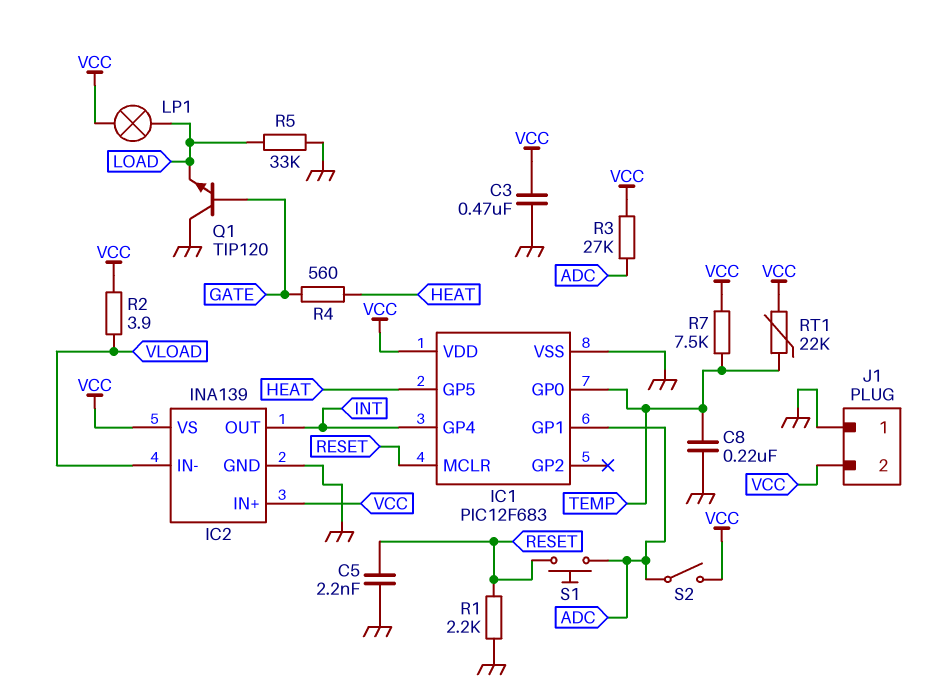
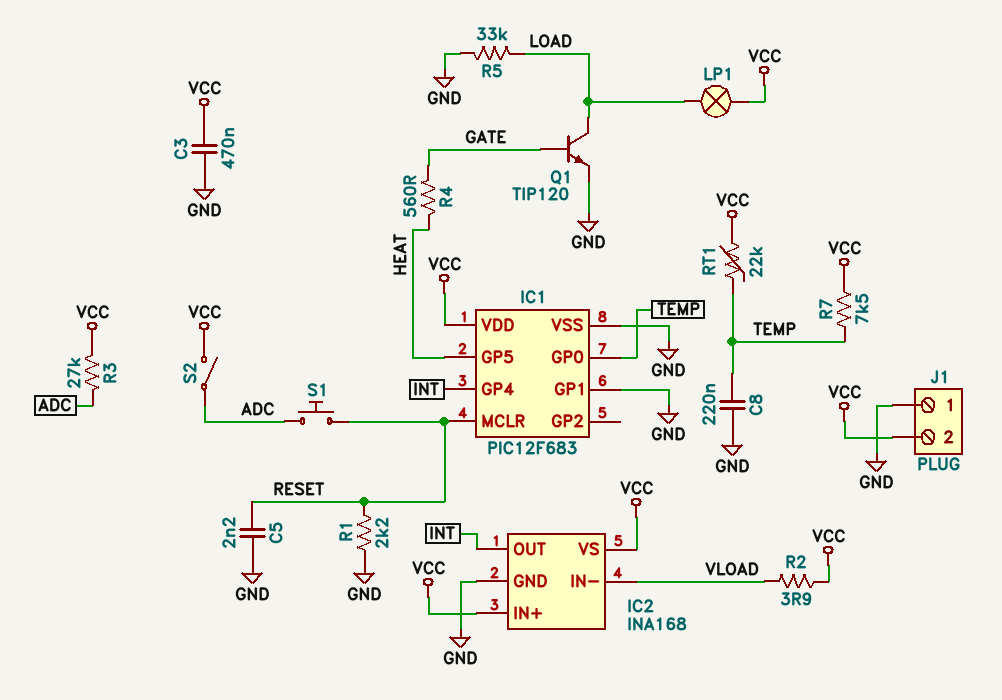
IC1 pin GP1: ADC -> GND
IC2: INA139 -> INA168
Q1: NPN TIP120 (B GATE, C GND, E LOAD) -> NPN TIP120 (B GATE, C LOAD, E GND)

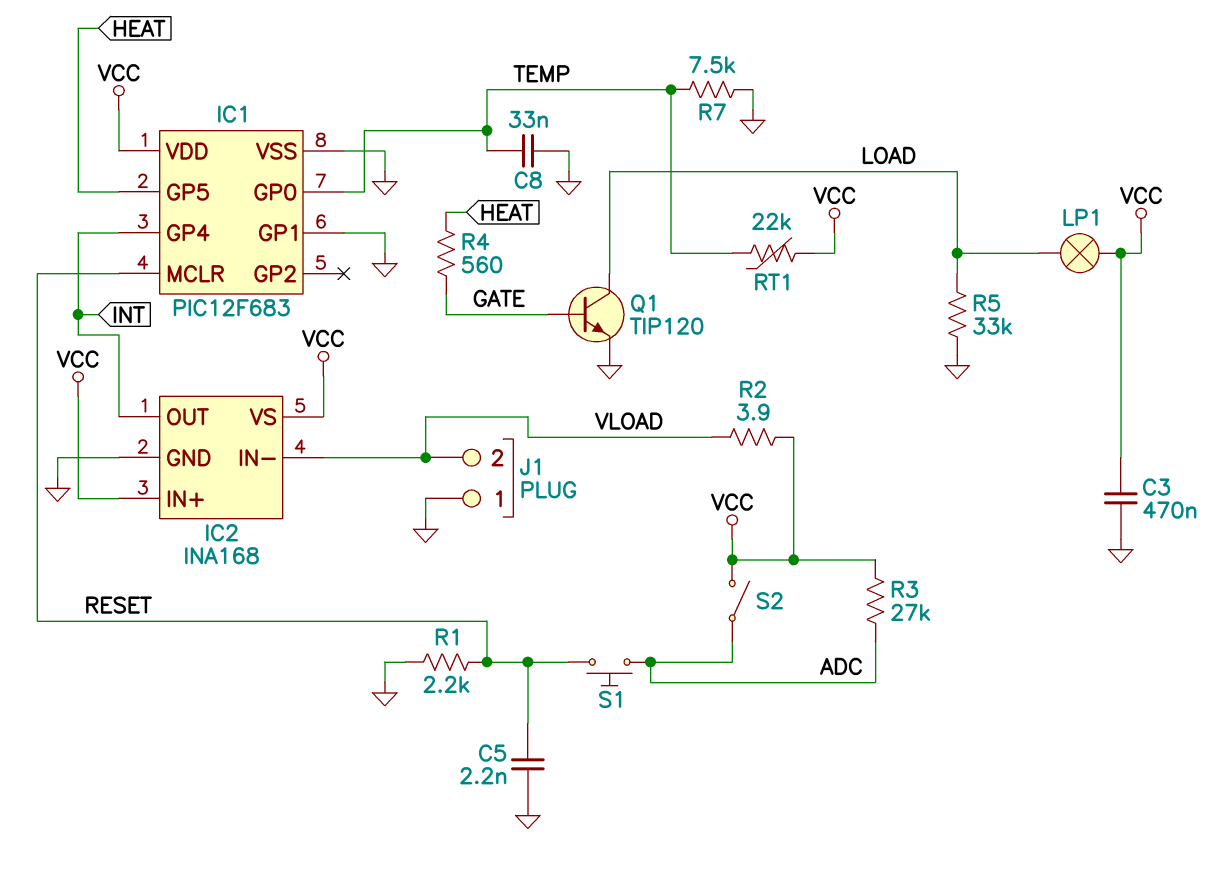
C8: 220nF (GND, TEMP) -> 33nF (GND, TEMP)
J1 pin 2: VCC -> VLOAD
R7: 7.5k (TEMP, VCC) -> 7.5k (GND, TEMP)

